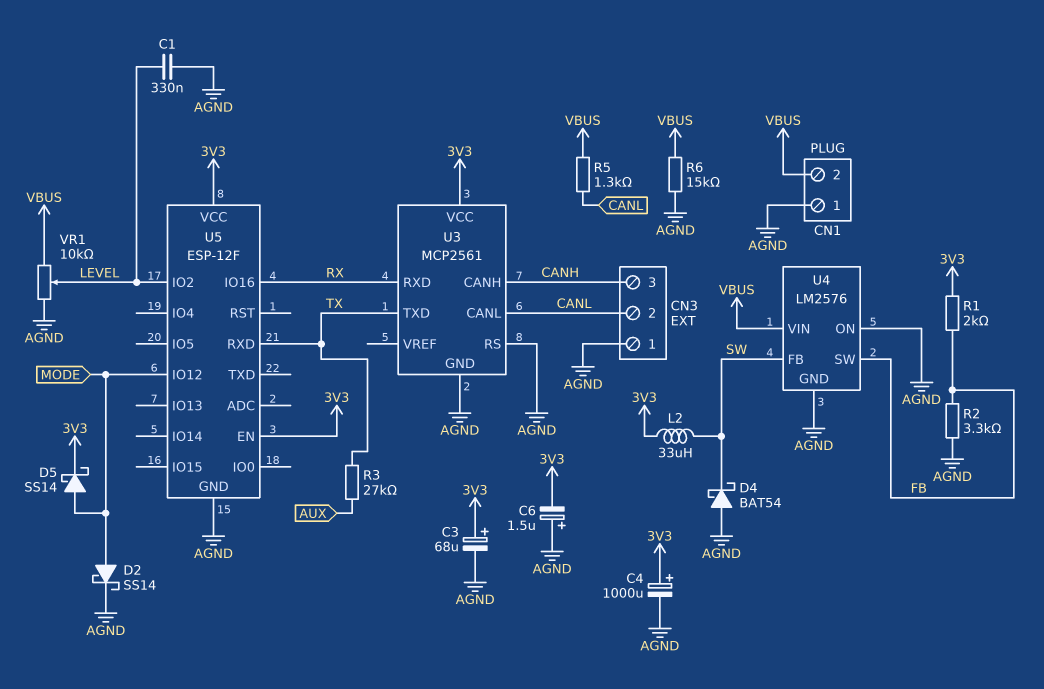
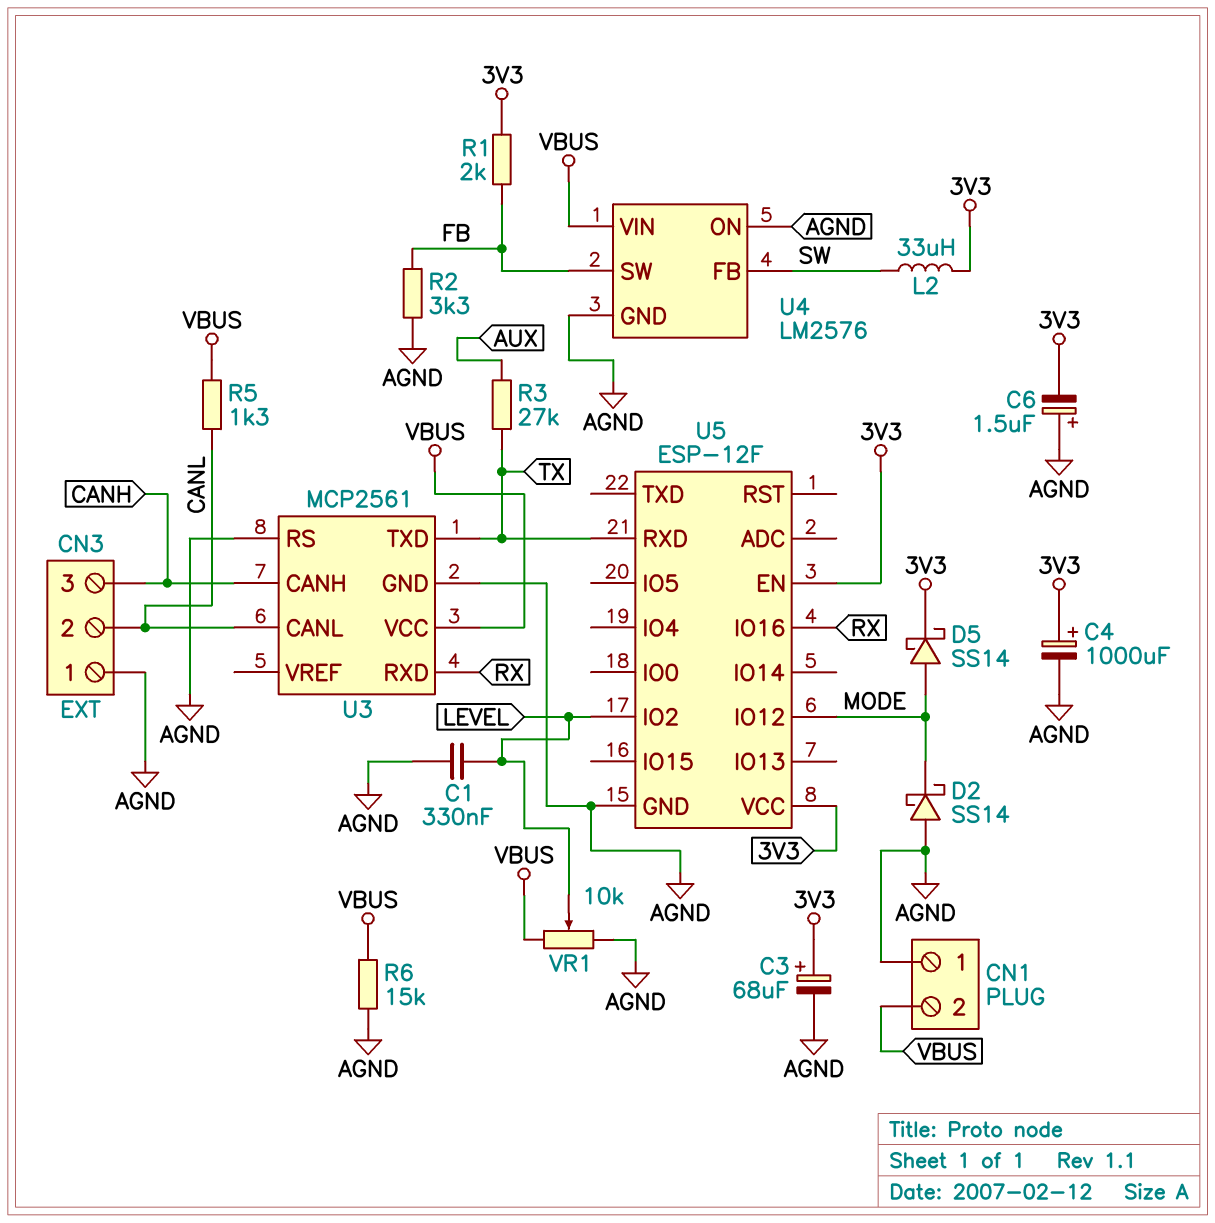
D2: schottky SS14 (A MODE, K AGND) -> schottky SS14 (A AGND, K MODE)
D4: schottky BAT54 (A AGND, K SW) -> none
U3 pin VCC: 3V3 -> VBUS

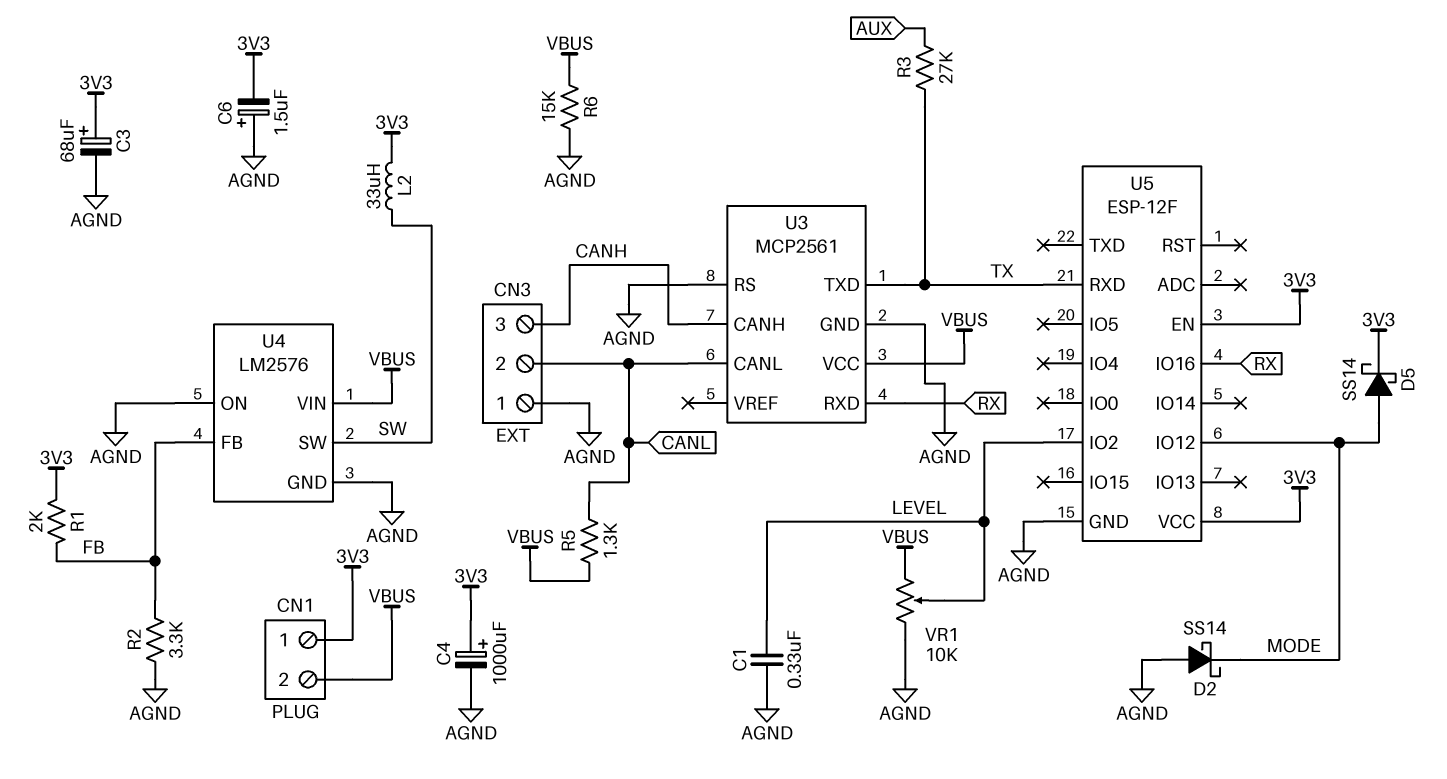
CN1 pin 1: AGND -> 3V3
U4 pin FB: SW -> FB
U4 pin SW: FB -> SW

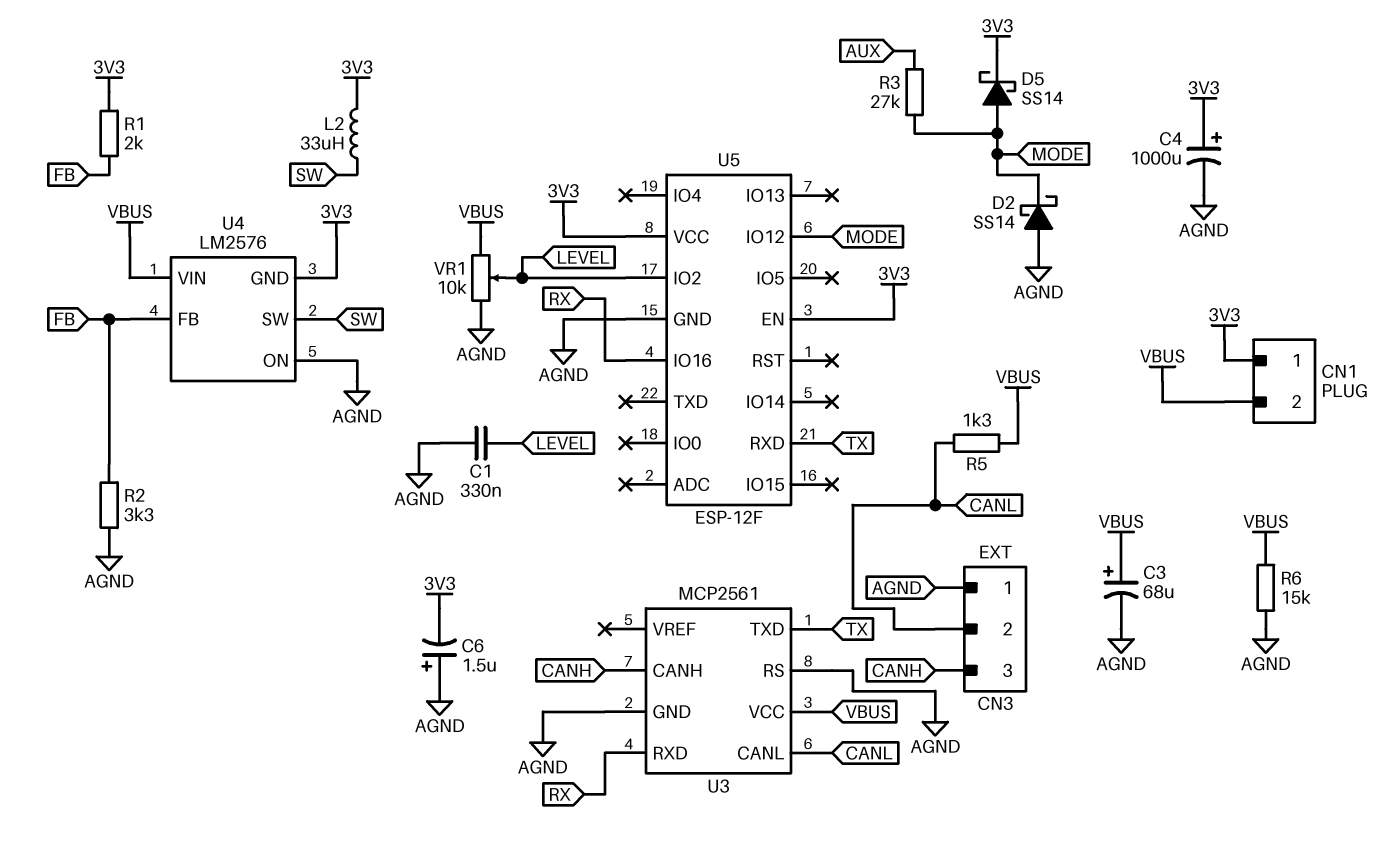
C3: 68uF (plus 3V3, minus AGND) -> 68uF (plus VBUS, minus AGND)
R3: 27k (AUX, TX) -> 27k (AUX, MODE)
U4 pin GND: AGND -> 3V3

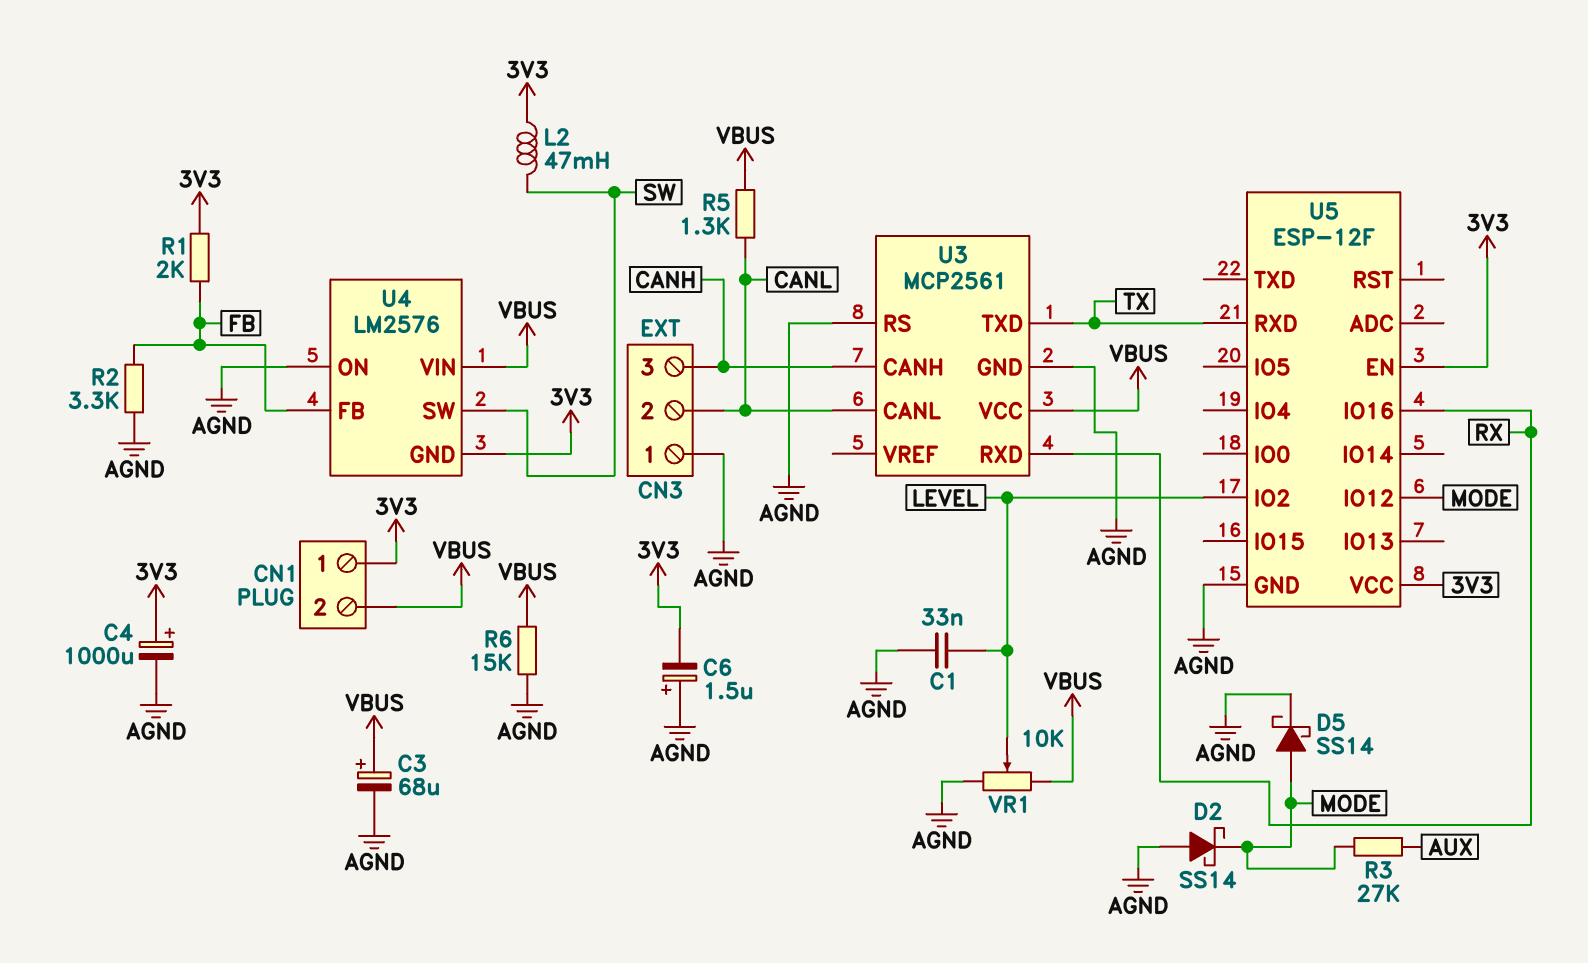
C1: 330nF (AGND, LEVEL) -> 33nF (AGND, LEVEL)
D5: schottky SS14 (A MODE, K 3V3) -> schottky SS14 (A MODE, K AGND)
L2: 33uH (3V3, SW) -> 47mH (3V3, SW)

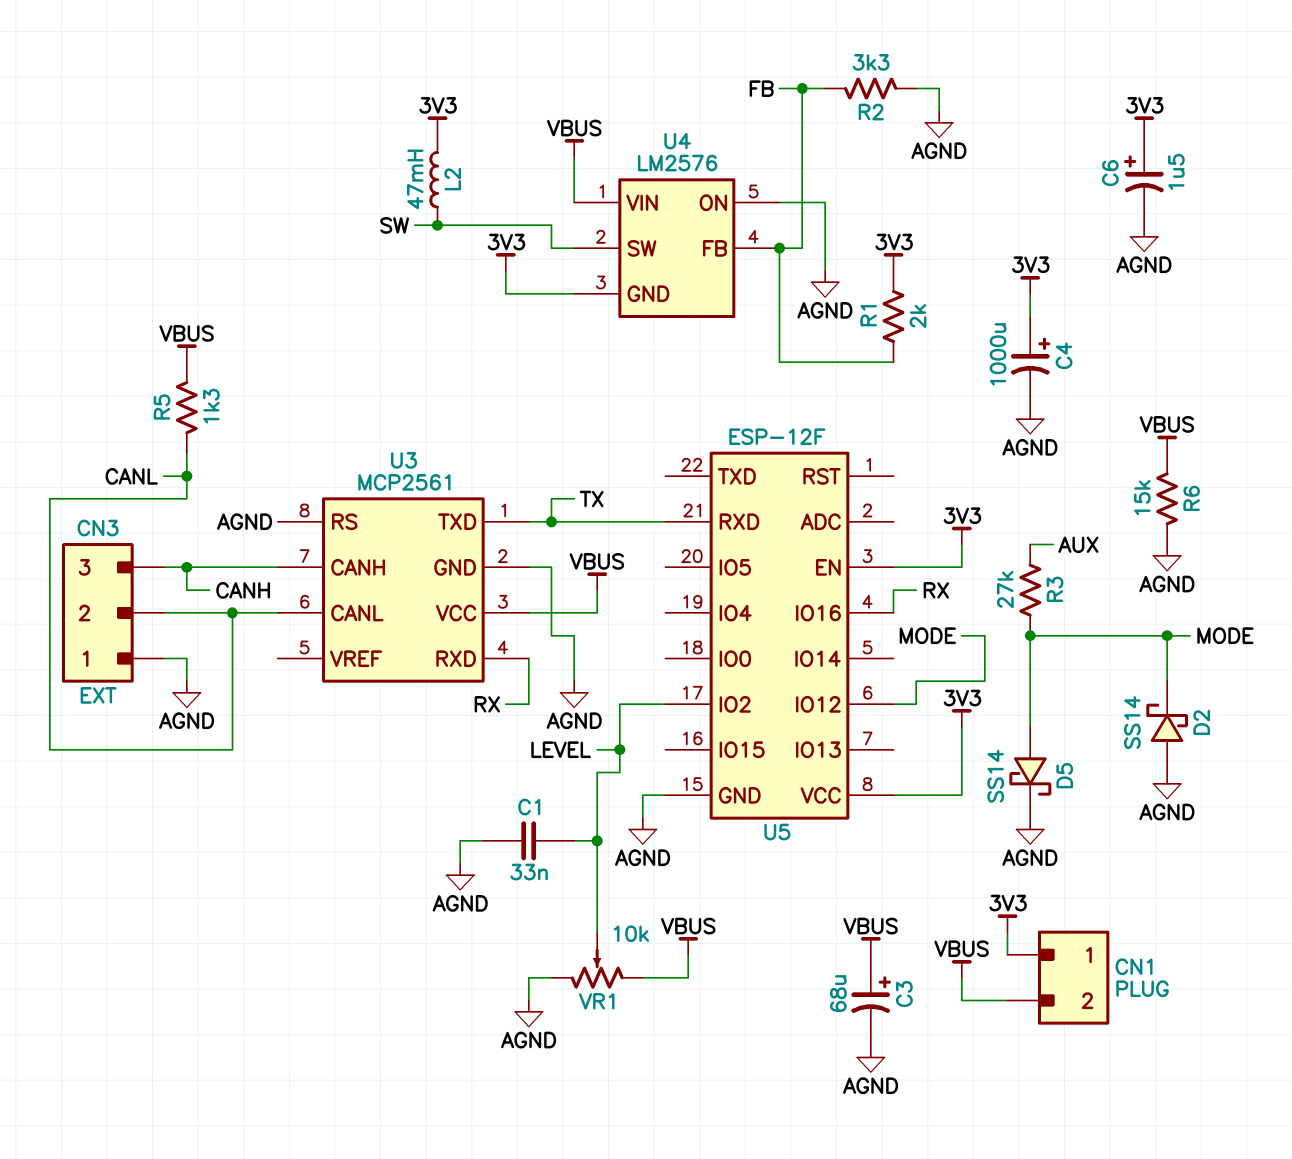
C6: 1.5uF (plus AGND, minus 3V3) -> 1.5uF (plus 3V3, minus AGND)

